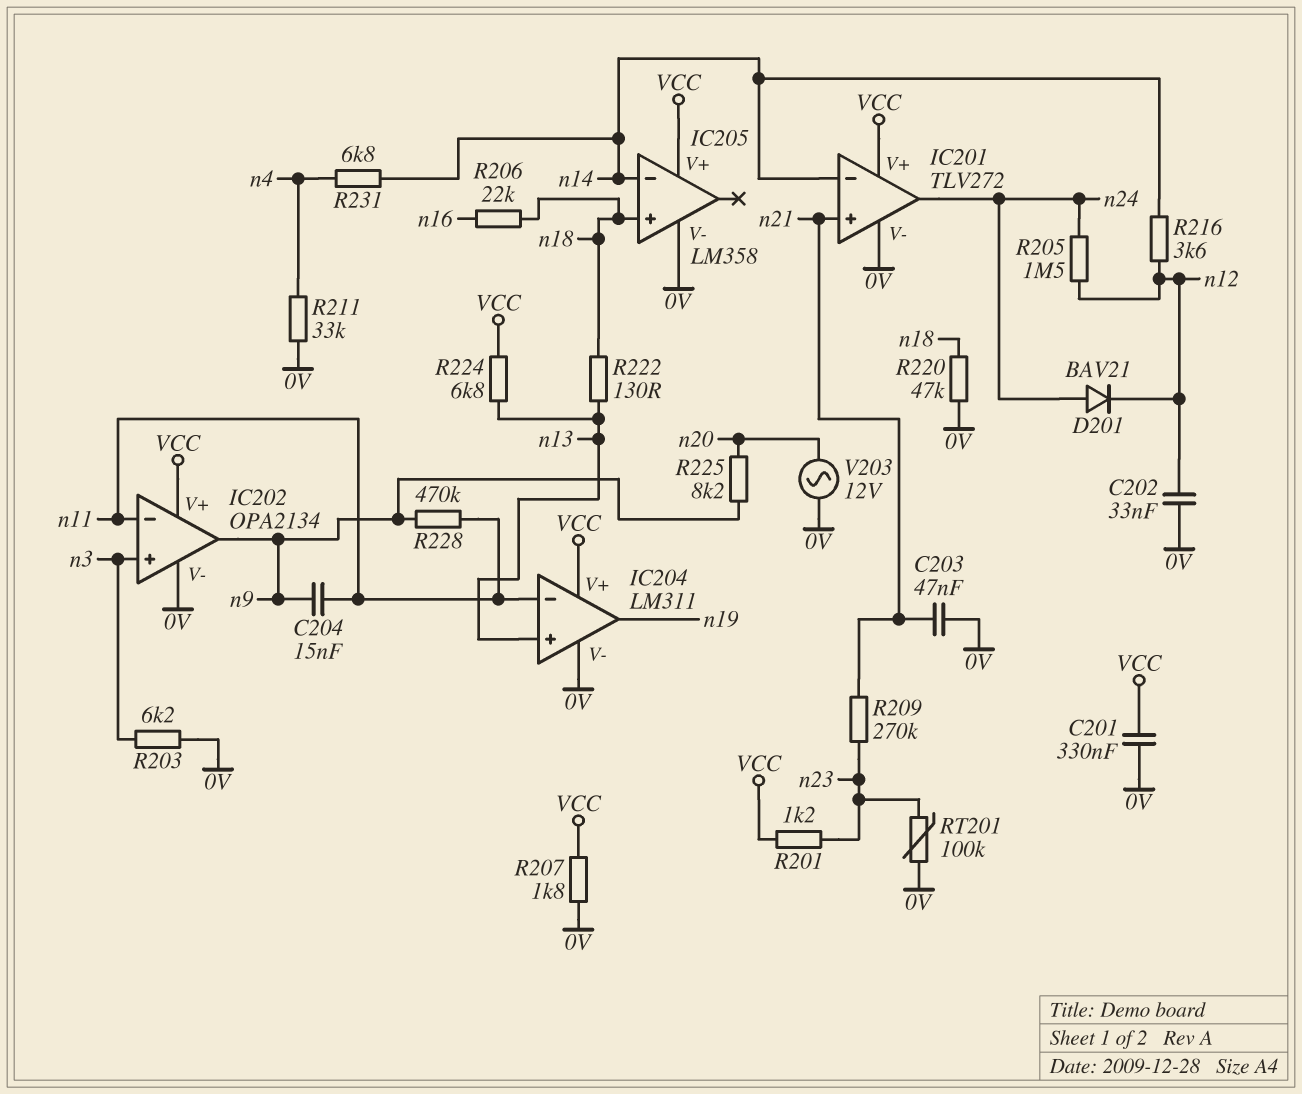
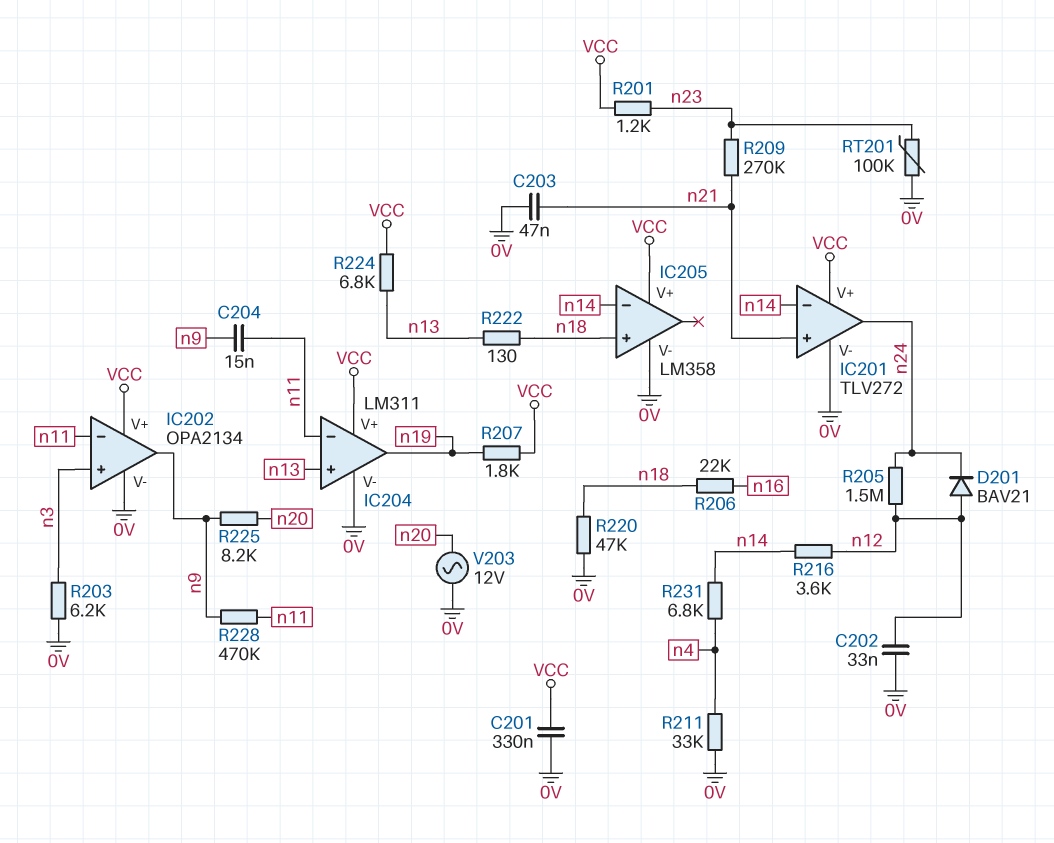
D201: diode BAV21 (A n24, K n12) -> diode BAV21 (A n12, K n24)
R207: 1.8k (0V, VCC) -> 1.8k (VCC, n19)

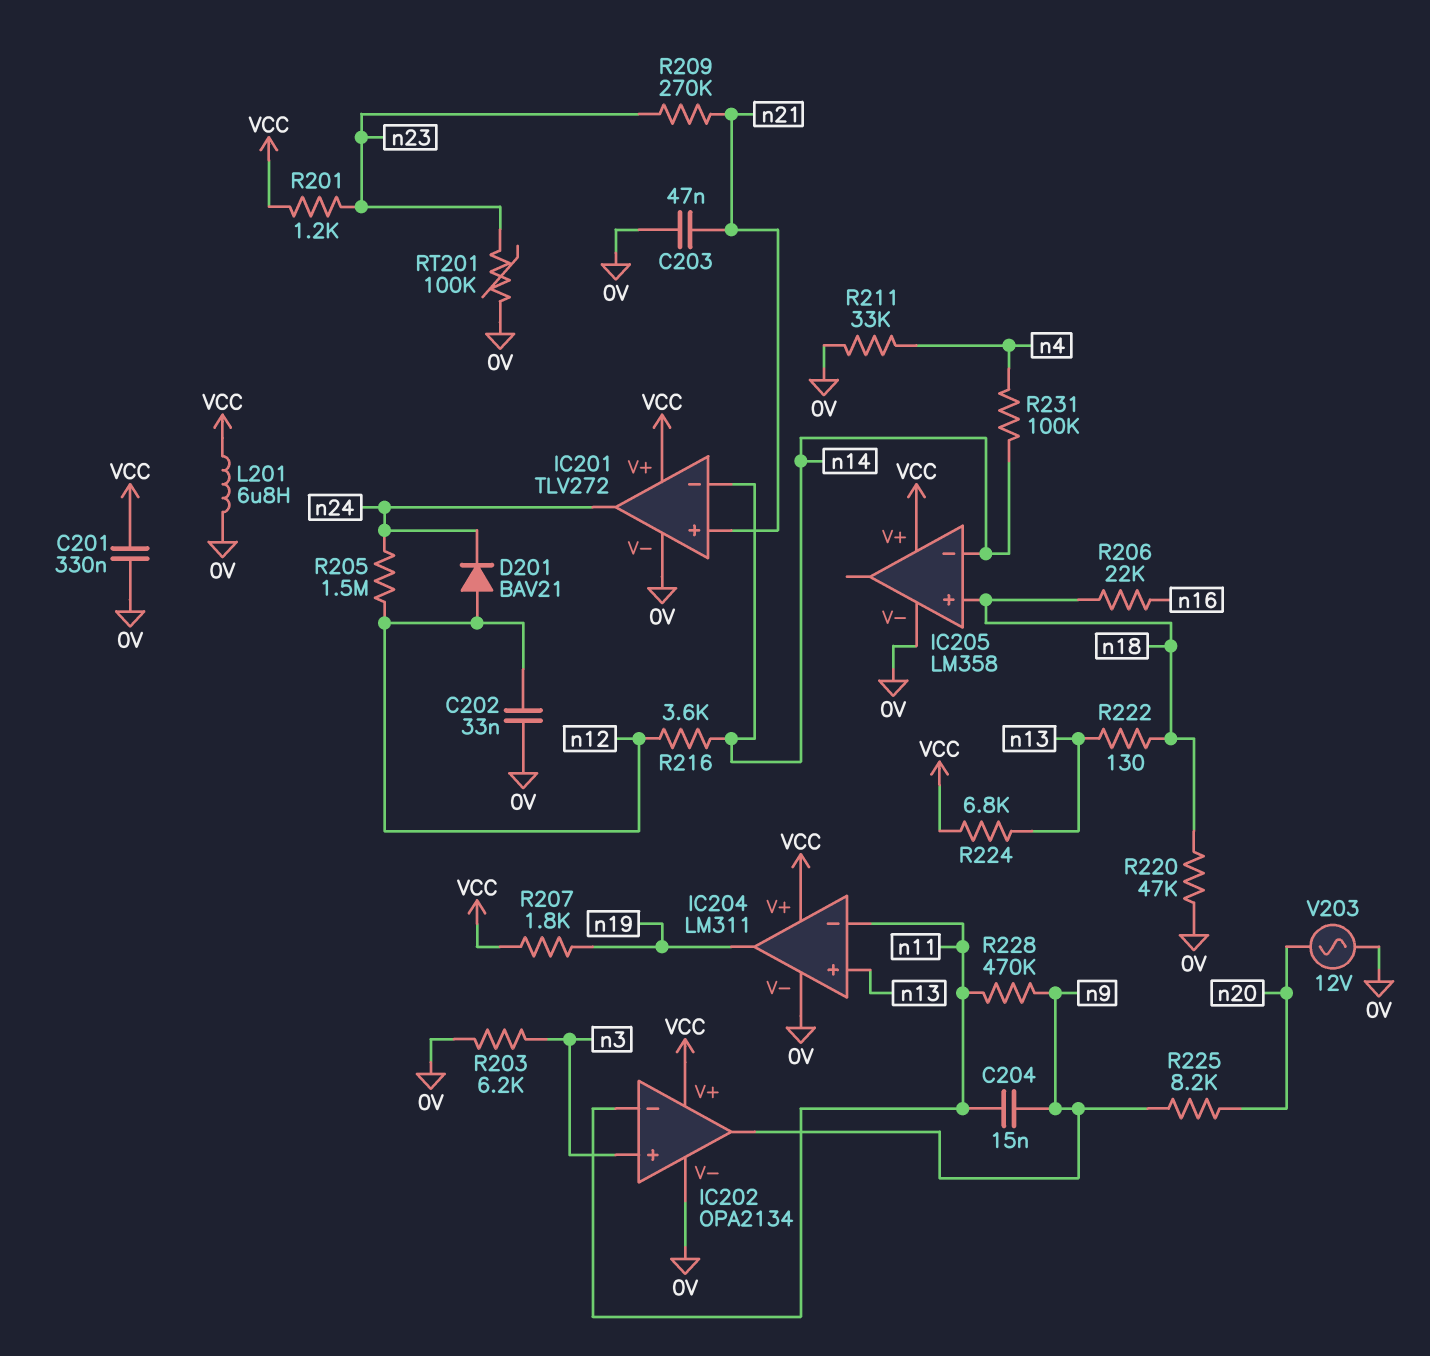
L201: none -> 6.8uH (0V, VCC)
R231: 6.8k (n4, n14) -> 100k (n4, n14)

